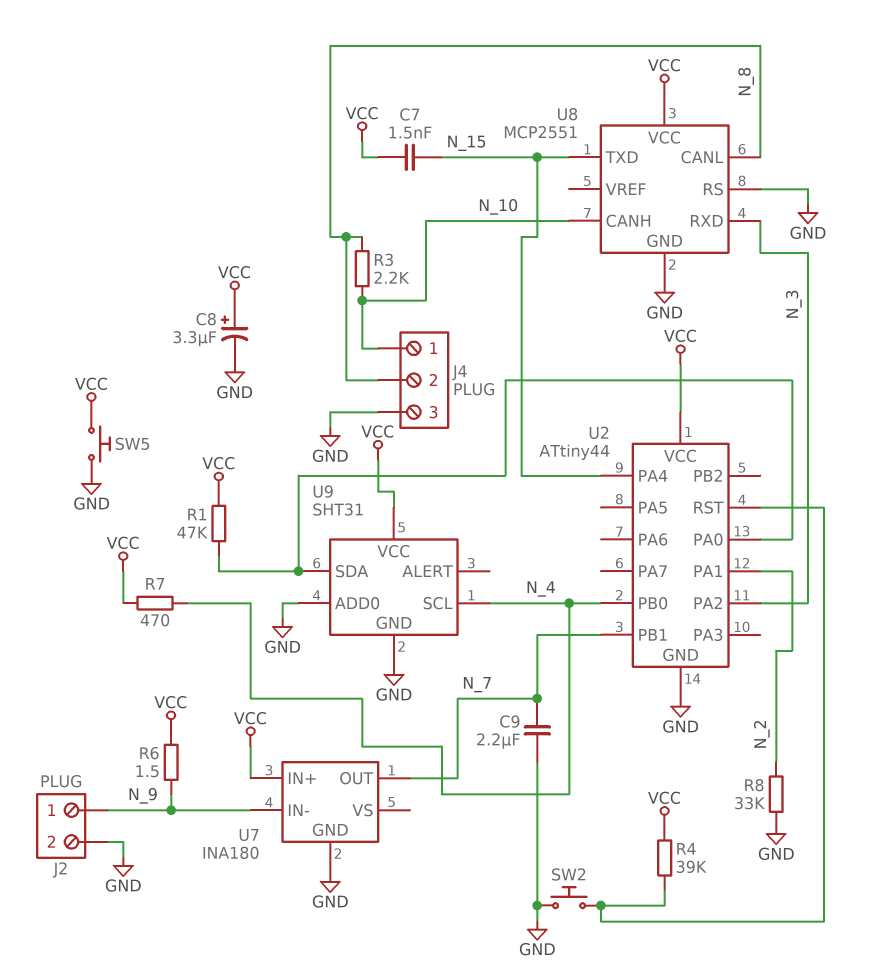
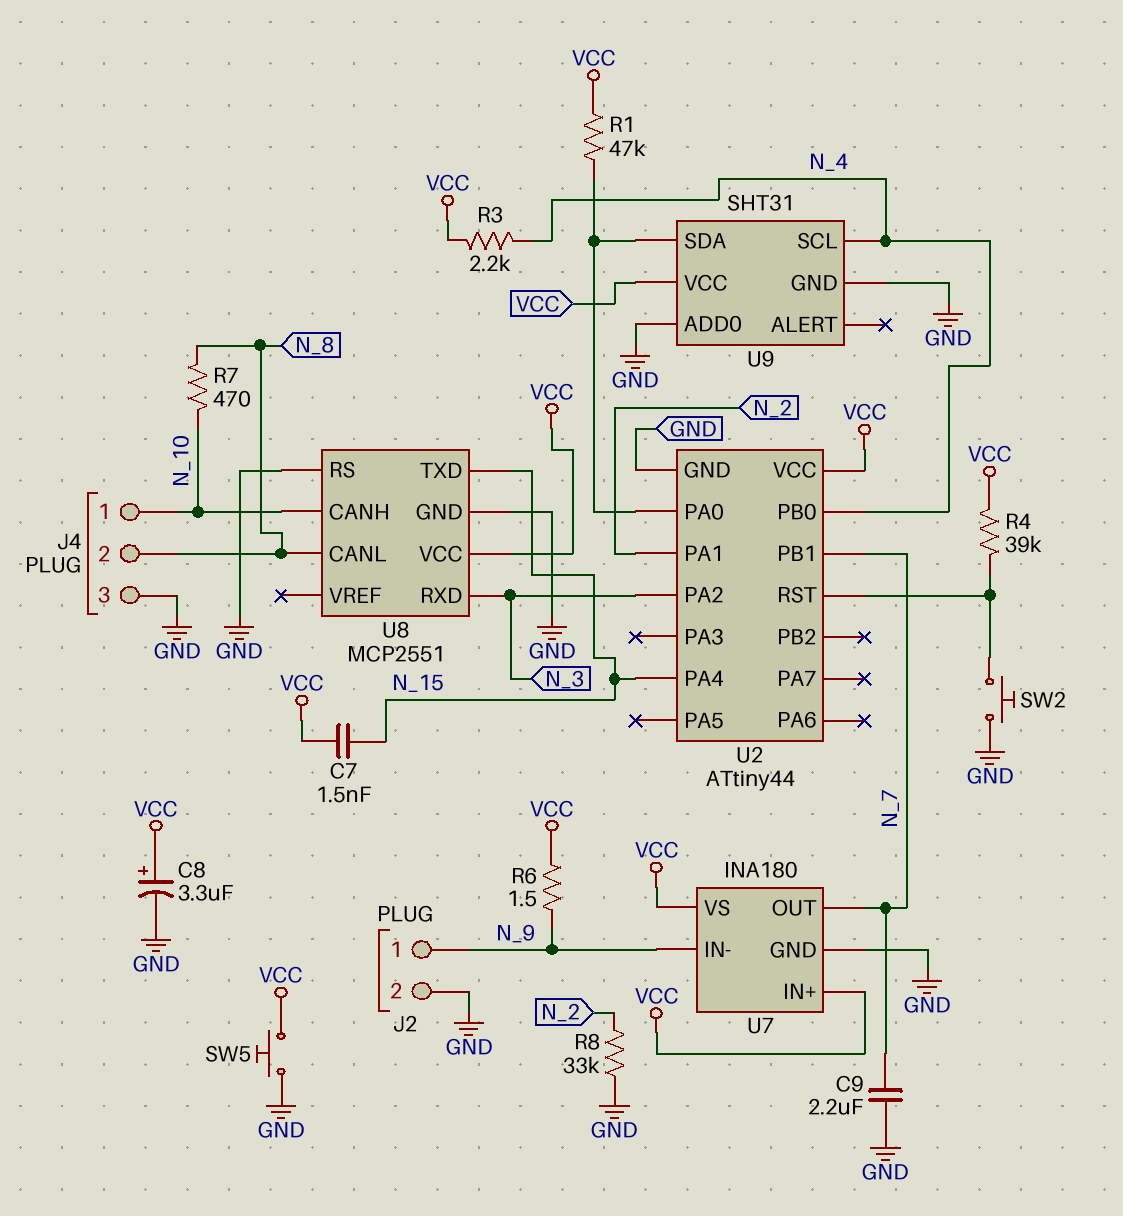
R3: 2.2k (N_8, N_10) -> 2.2k (N_4, VCC)
R7: 470 (N_4, VCC) -> 470 (N_8, N_10)
U7 pin VS: none -> VCC

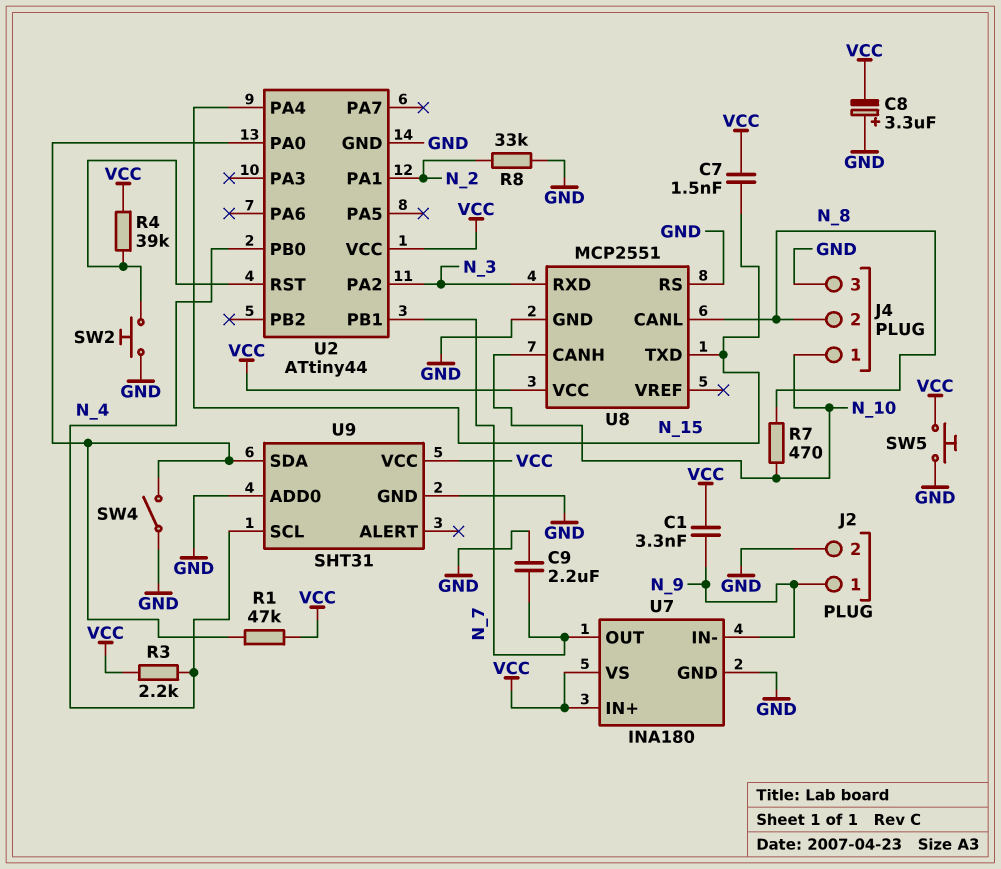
C1: none -> 3.3nF (N_9, VCC)
C8: 3.3uF (plus VCC, minus GND) -> 3.3uF (plus GND, minus VCC)
R6: 1.5 (N_9, VCC) -> none
SW4: none -> switch (GND, U2/PA0)

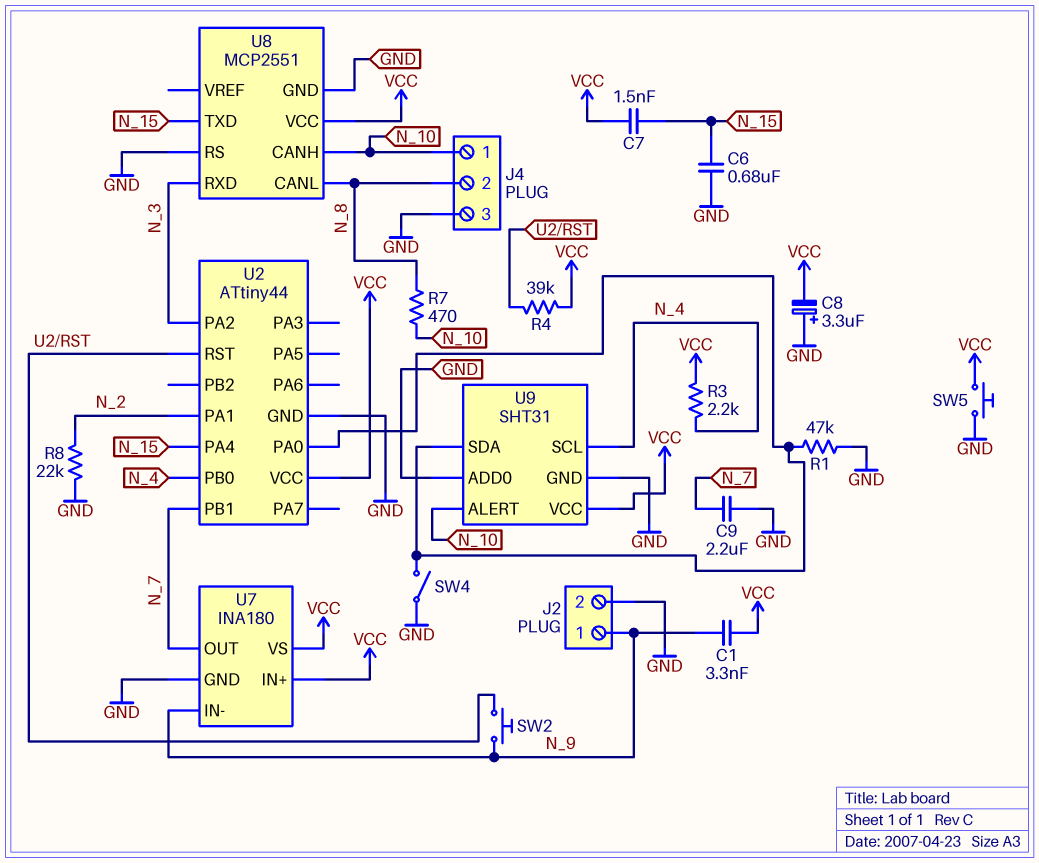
C6: none -> 680nF (GND, N_15)
R1: 47k (U2/PA0, VCC) -> 47k (GND, U2/PA0)
R8: 33k (GND, N_2) -> 22k (GND, N_2)
SW2: button (GND, U2/RST) -> button (N_9, U2/RST)
U9 pin ALERT: none -> N_10

